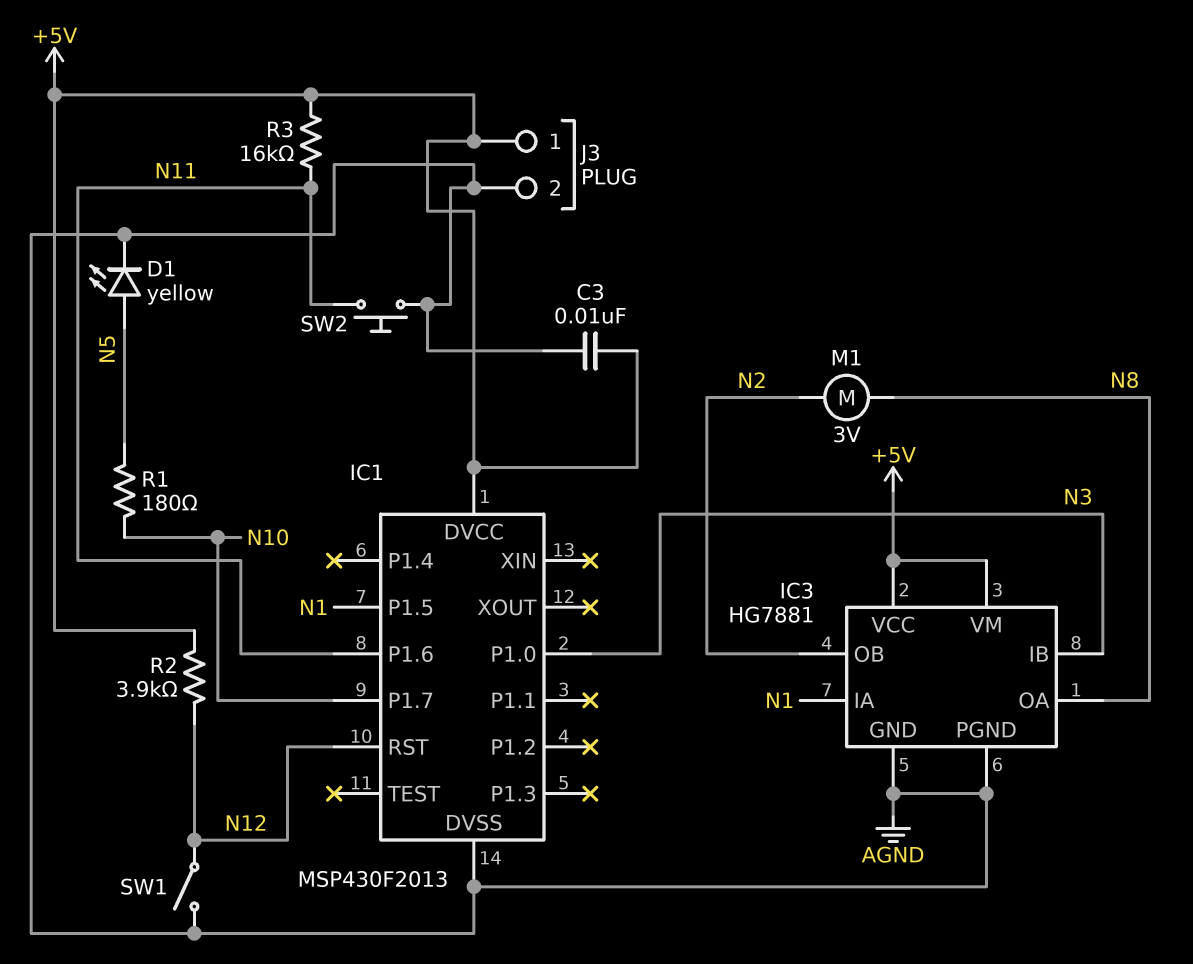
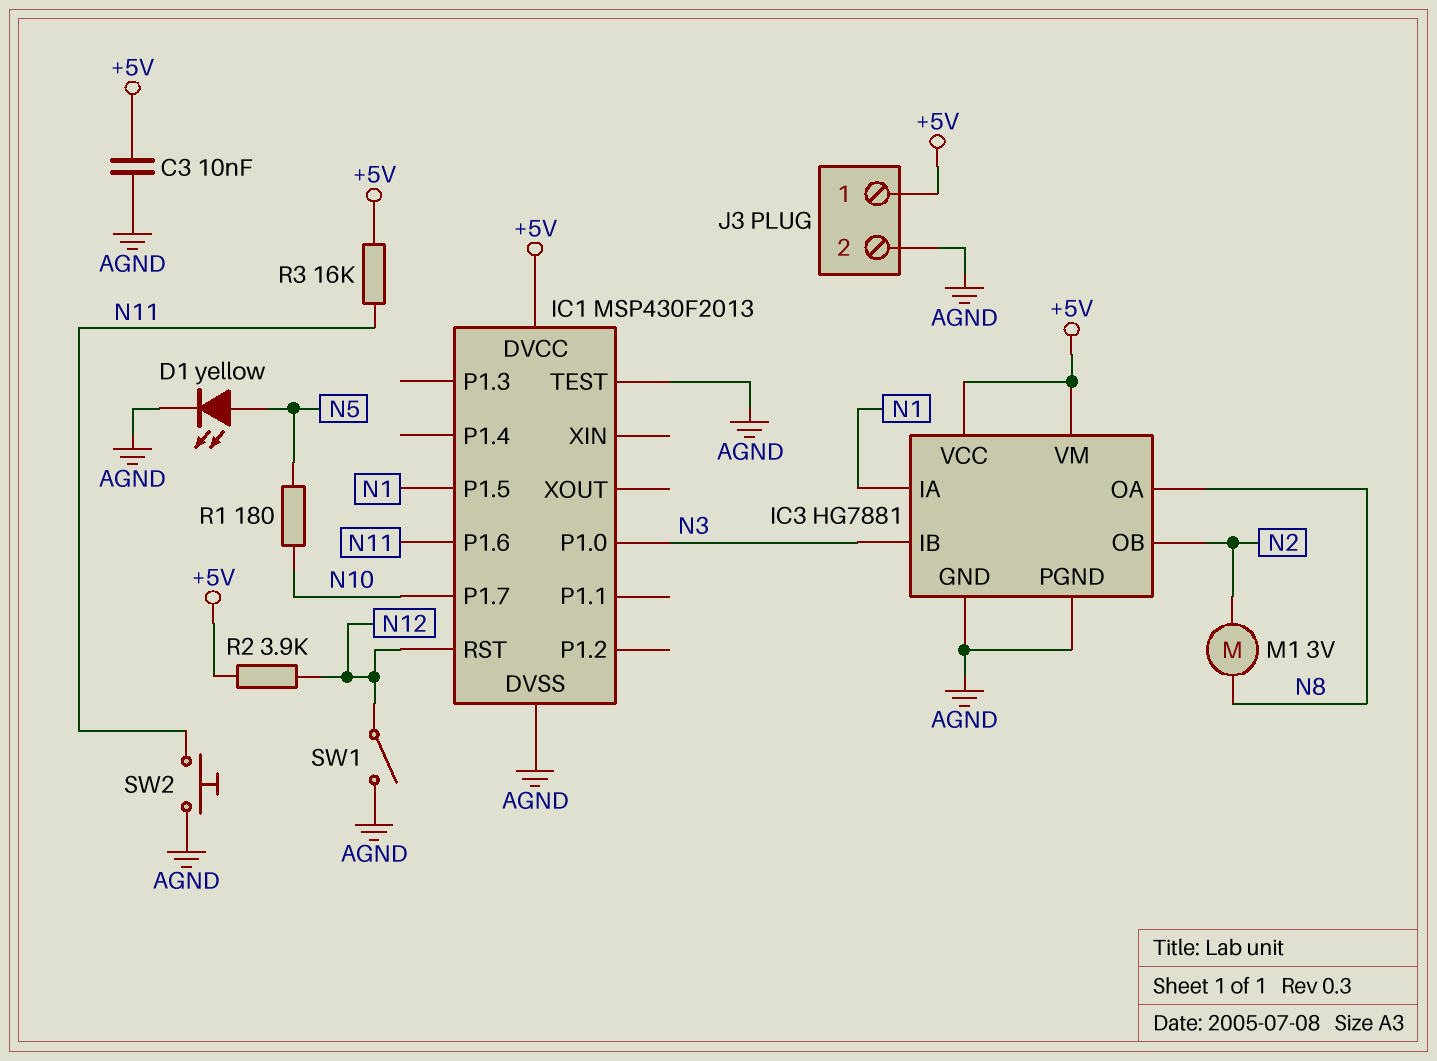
IC1 pin TEST: none -> AGND

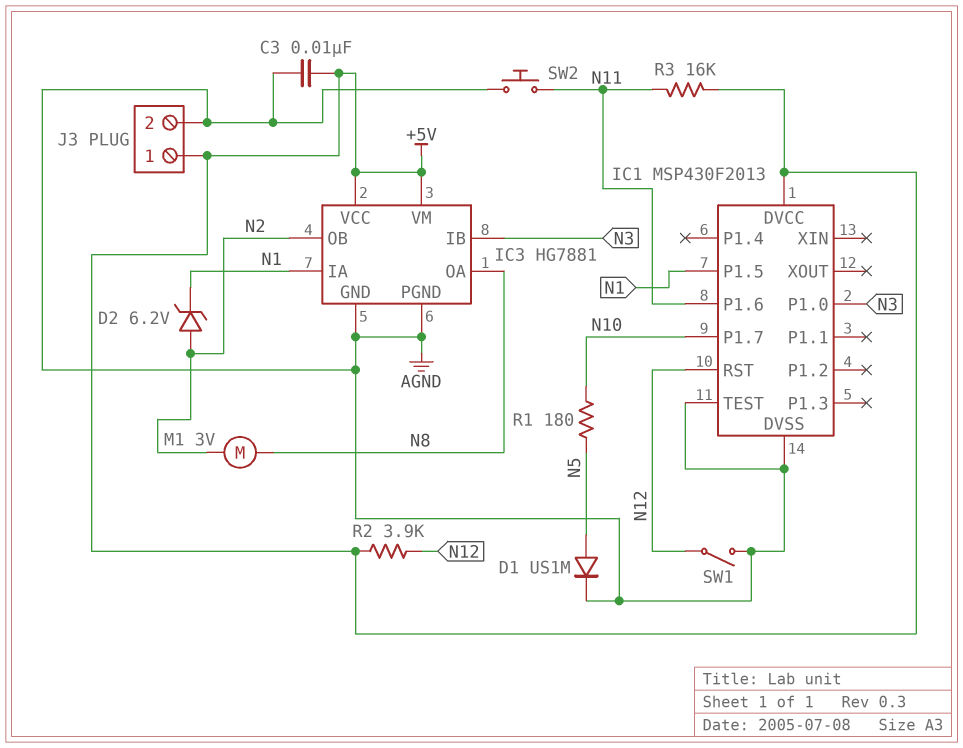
D1: LED yellow (A N5, K AGND) -> diode US1M (A N5, K AGND)
D2: none -> zener 6.2V (A N2, K N1)

